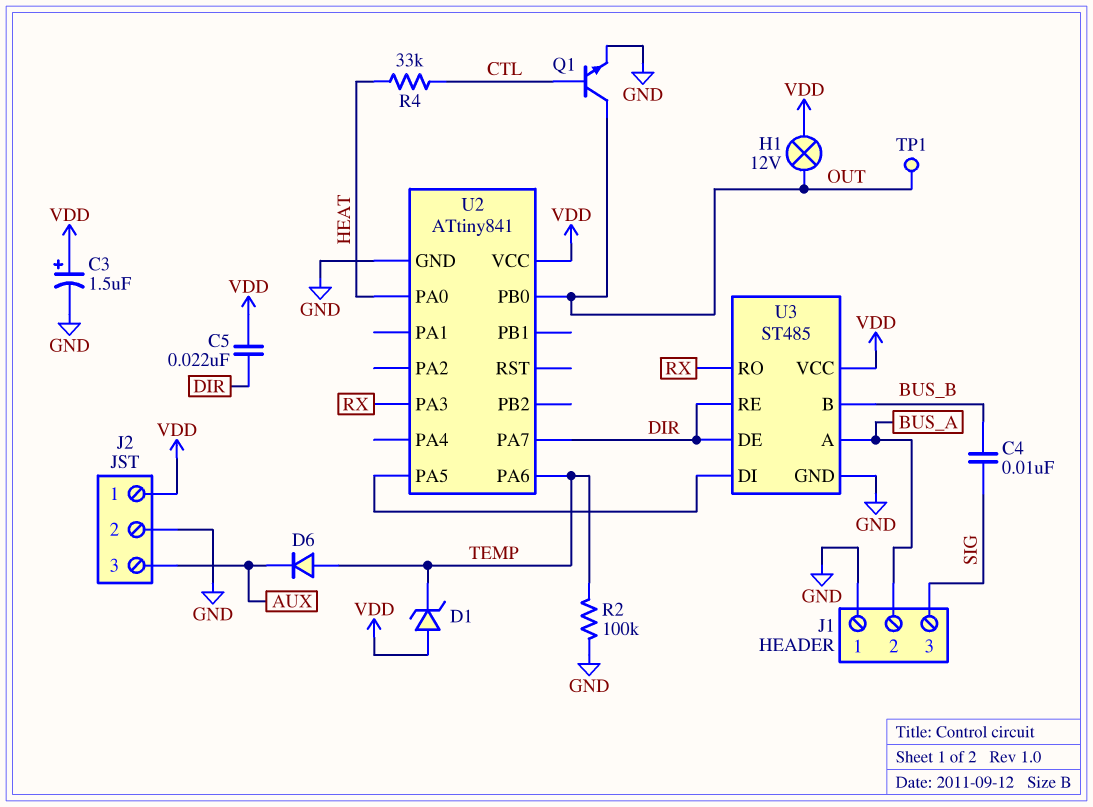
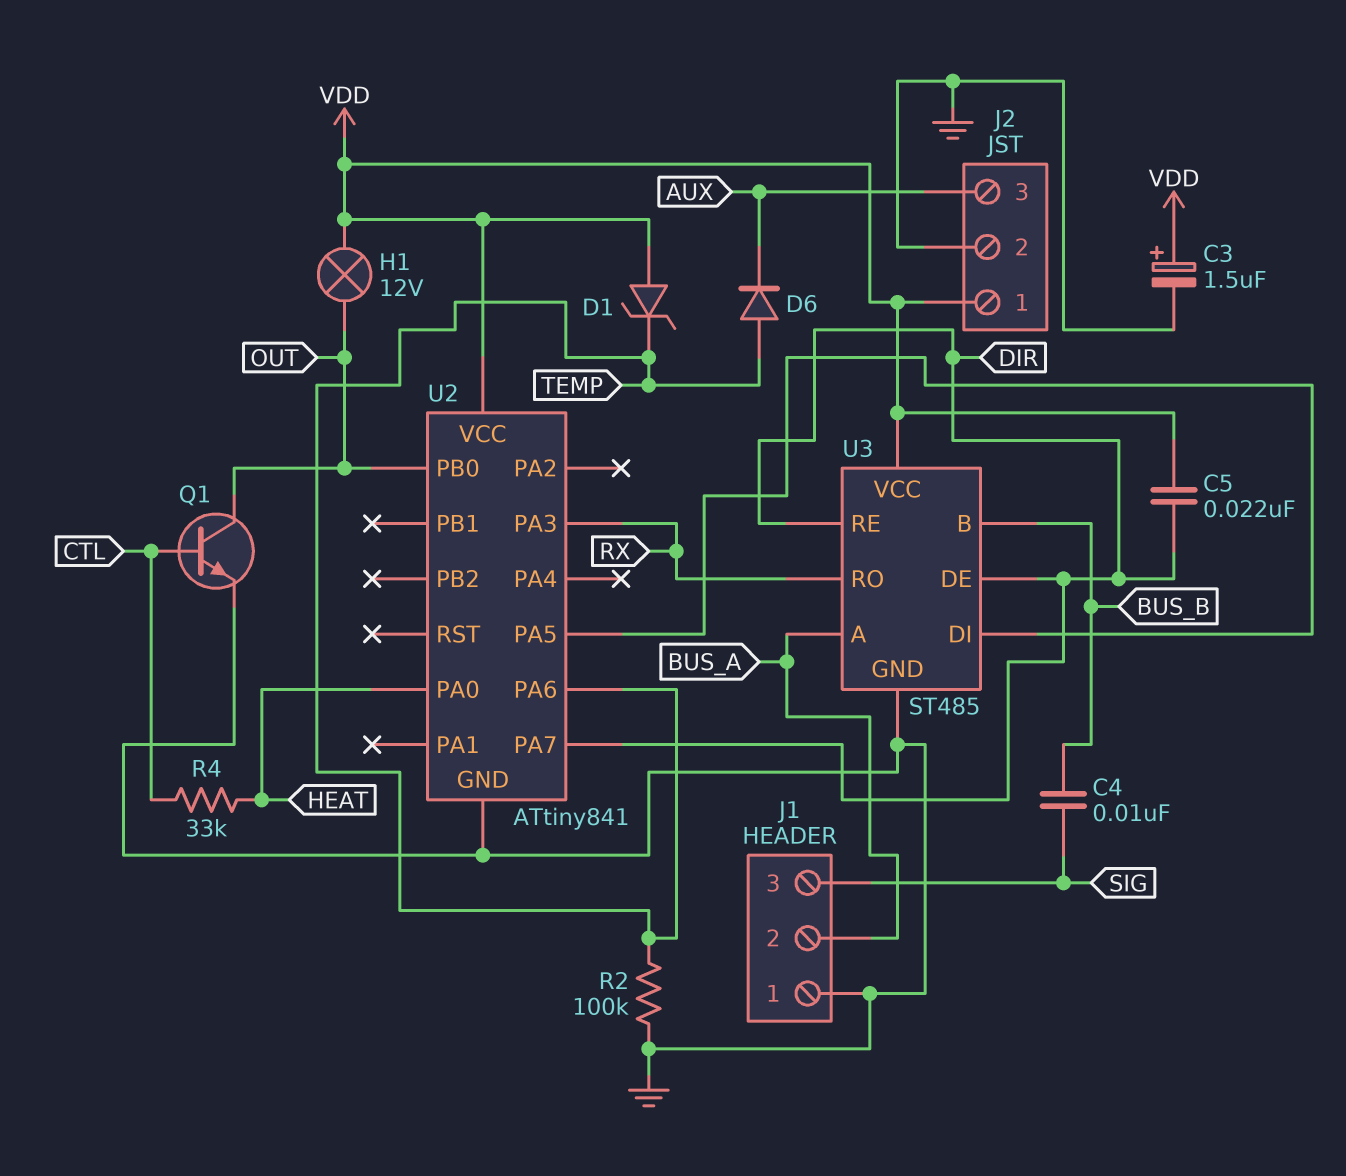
TP1: test point (OUT) -> none

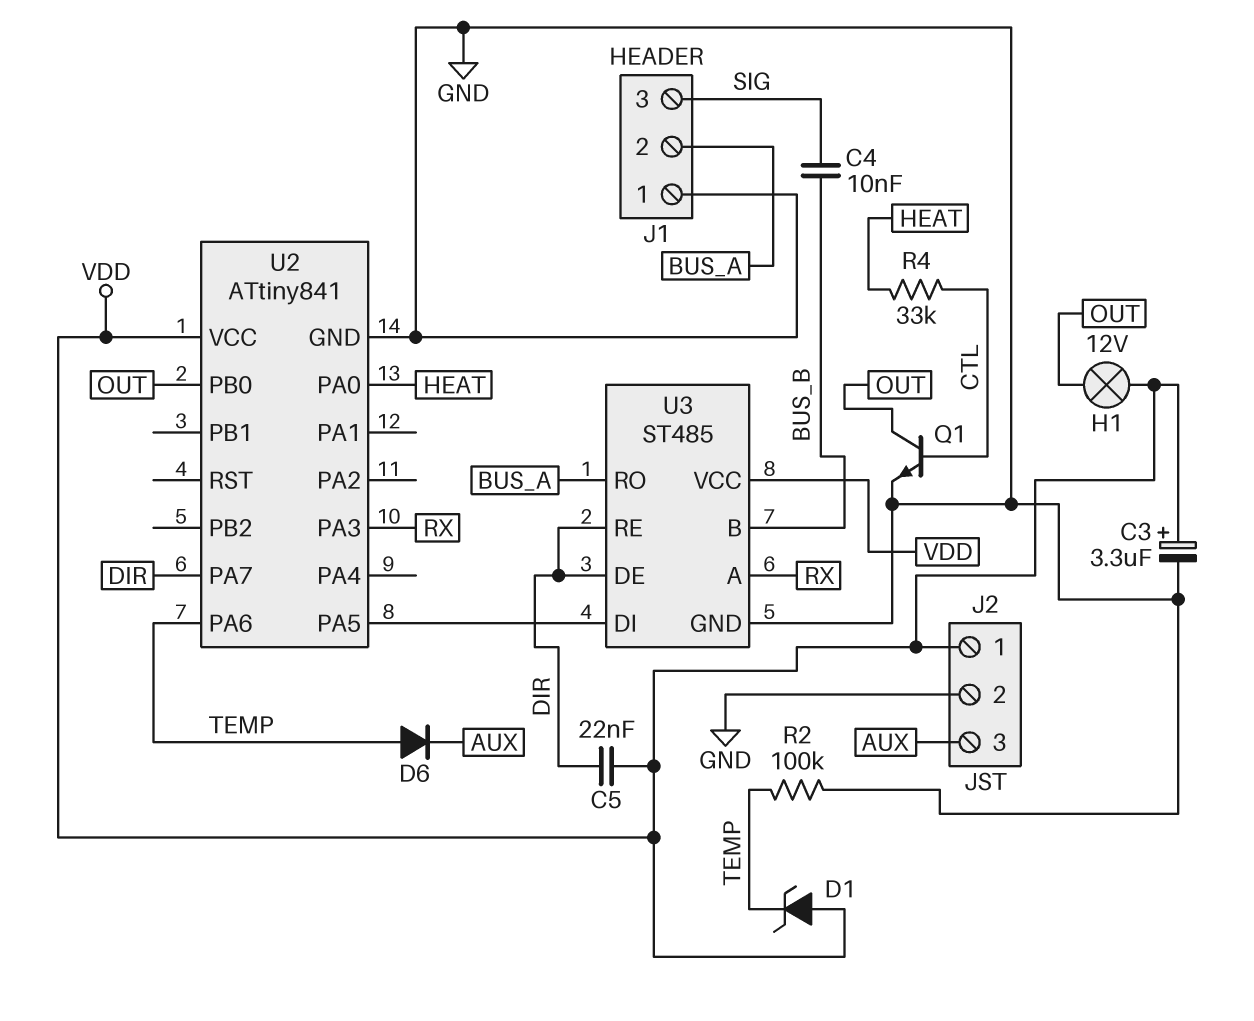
C3: 1.5uF (plus VDD, minus GND) -> 3.3uF (plus VDD, minus GND)
U3 pin A: BUS_A -> RX
U3 pin RO: RX -> BUS_A

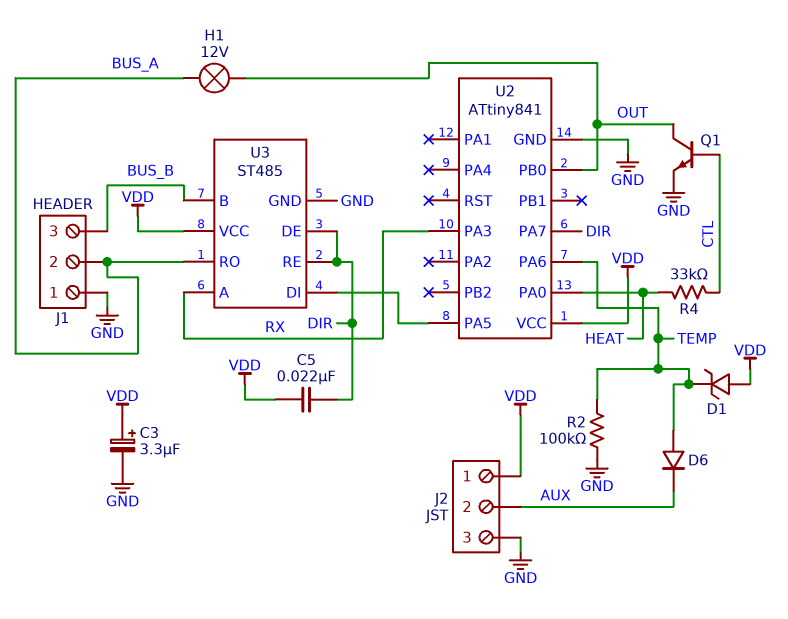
C4: 10nF (BUS_B, SIG) -> none
H1: lamp 12V (OUT, VDD) -> lamp 12V (BUS_A, OUT)
J1 pin 3: SIG -> BUS_B
J2 pin 2: GND -> AUX
J2 pin 3: AUX -> GND

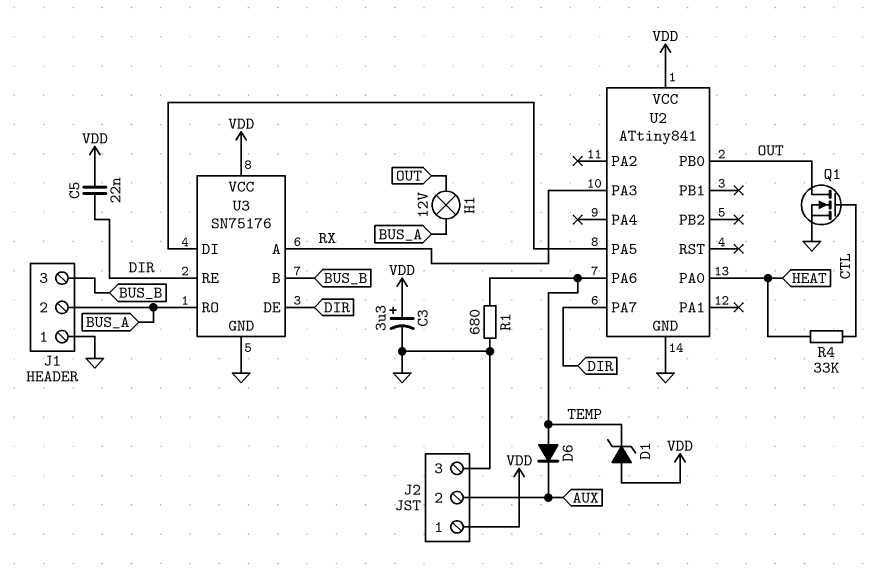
Q1: NPN (B CTL, C OUT, E GND) -> NMOS (G CTL, D OUT, S GND)
R1: none -> 680 (GND, TEMP)
R2: 100k (GND, TEMP) -> none
U3: ST485 -> SN75176

